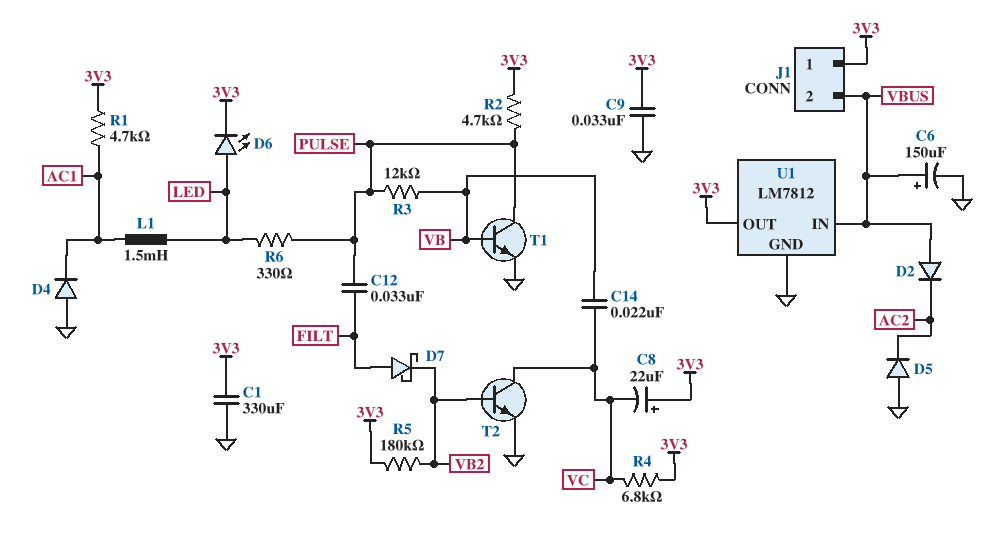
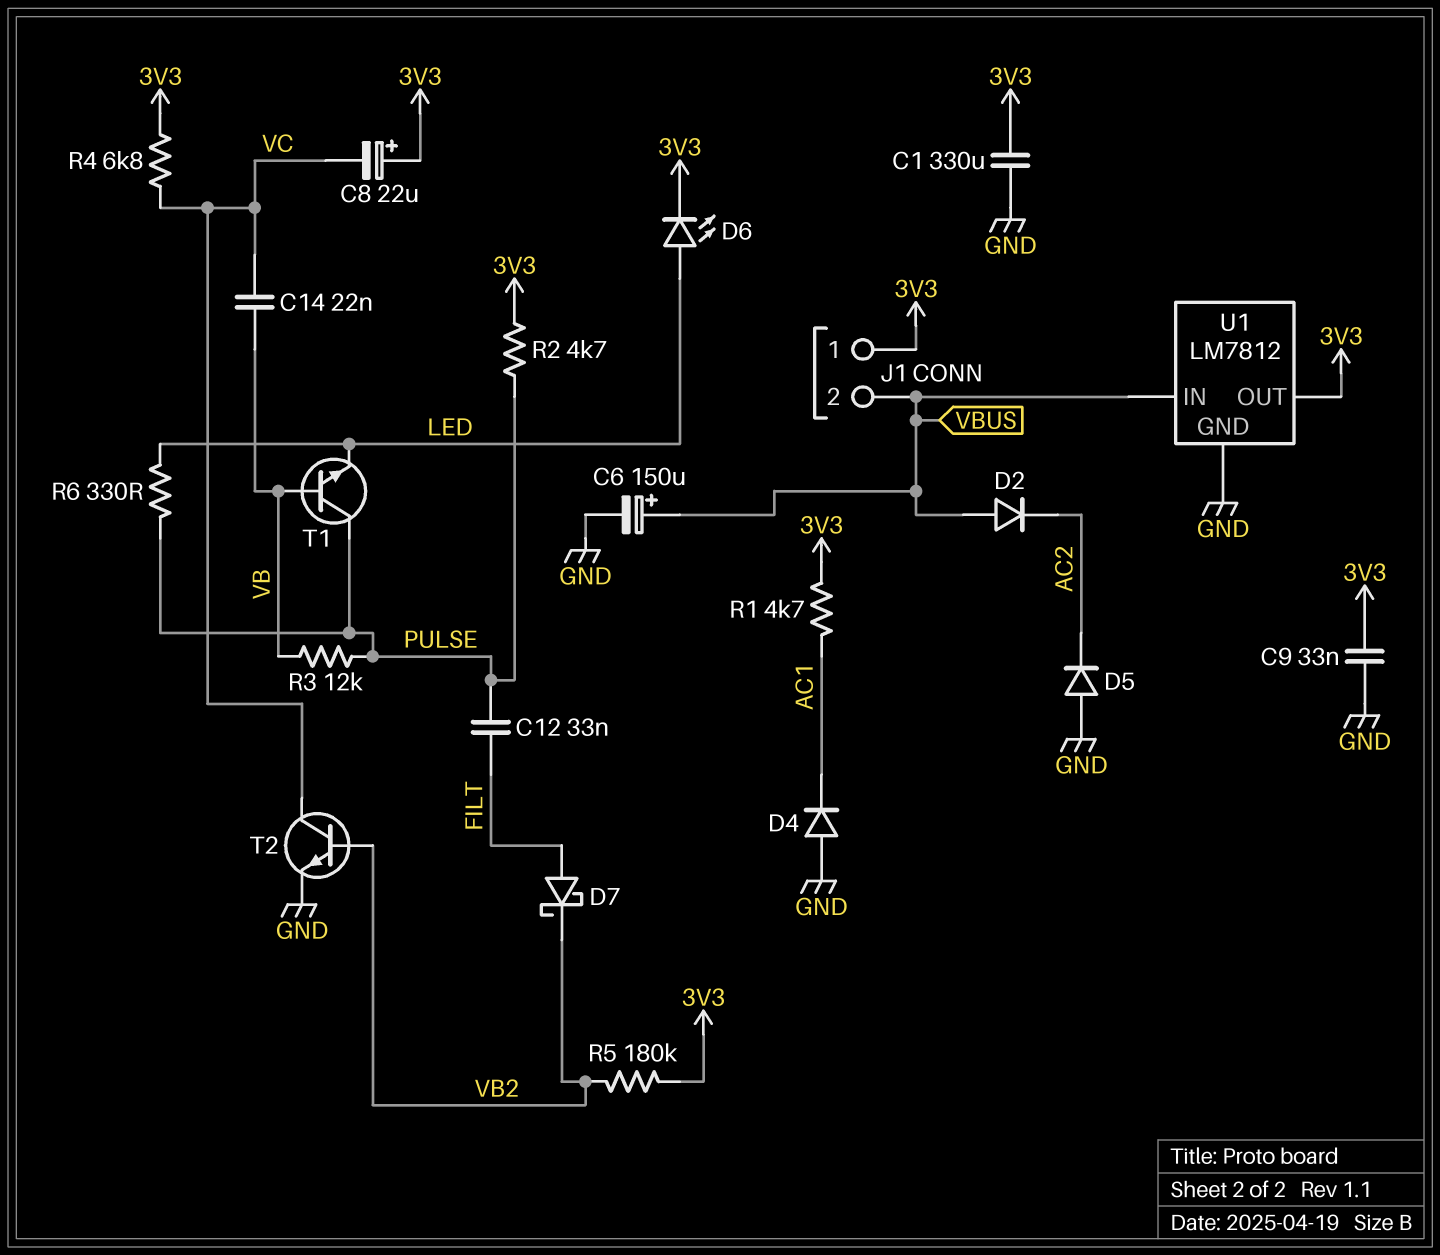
L1: 1.5mH (AC1, LED) -> none
T1: NPN (B VB, C PULSE, E GND) -> NPN (B VB, C PULSE, E LED)

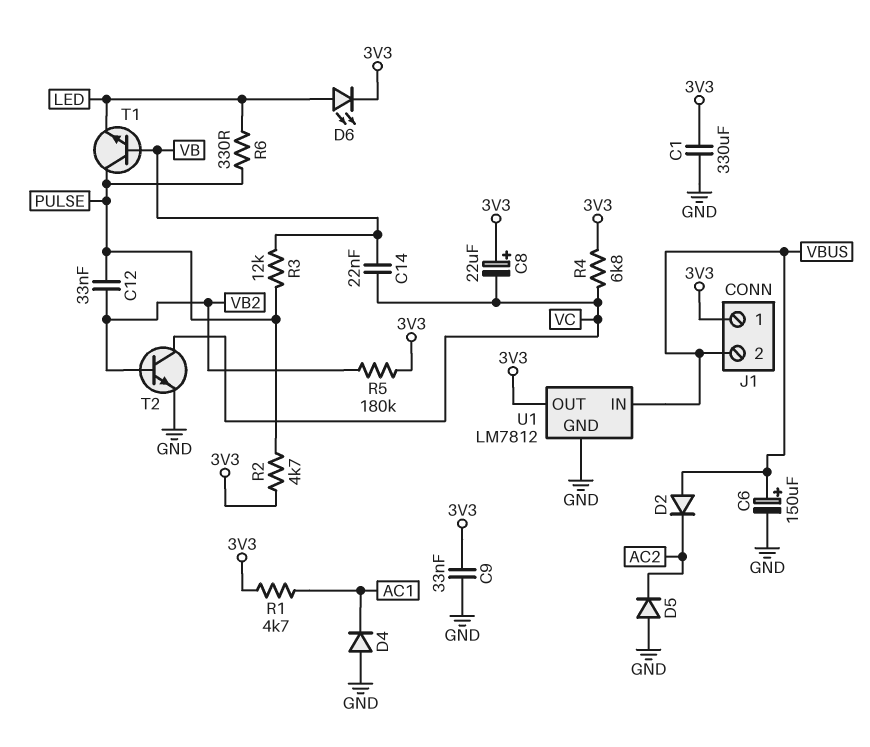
C12: 33nF (FILT, PULSE) -> 33nF (PULSE, VB2)
D7: schottky (A FILT, K VB2) -> none

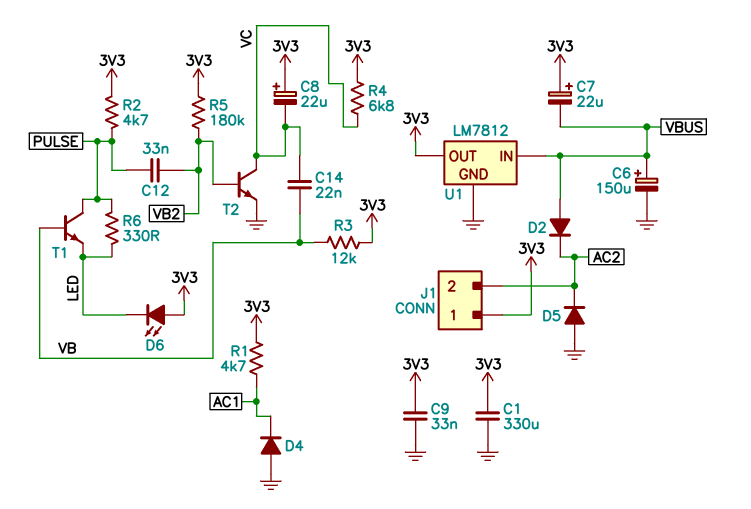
C7: none -> 22uF (plus 3V3, minus VBUS)
D6: LED (A LED, K 3V3) -> LED (A 3V3, K LED)
J1 pin 2: VBUS -> AC2
R3: 12k (PULSE, VB) -> 12k (3V3, VB)

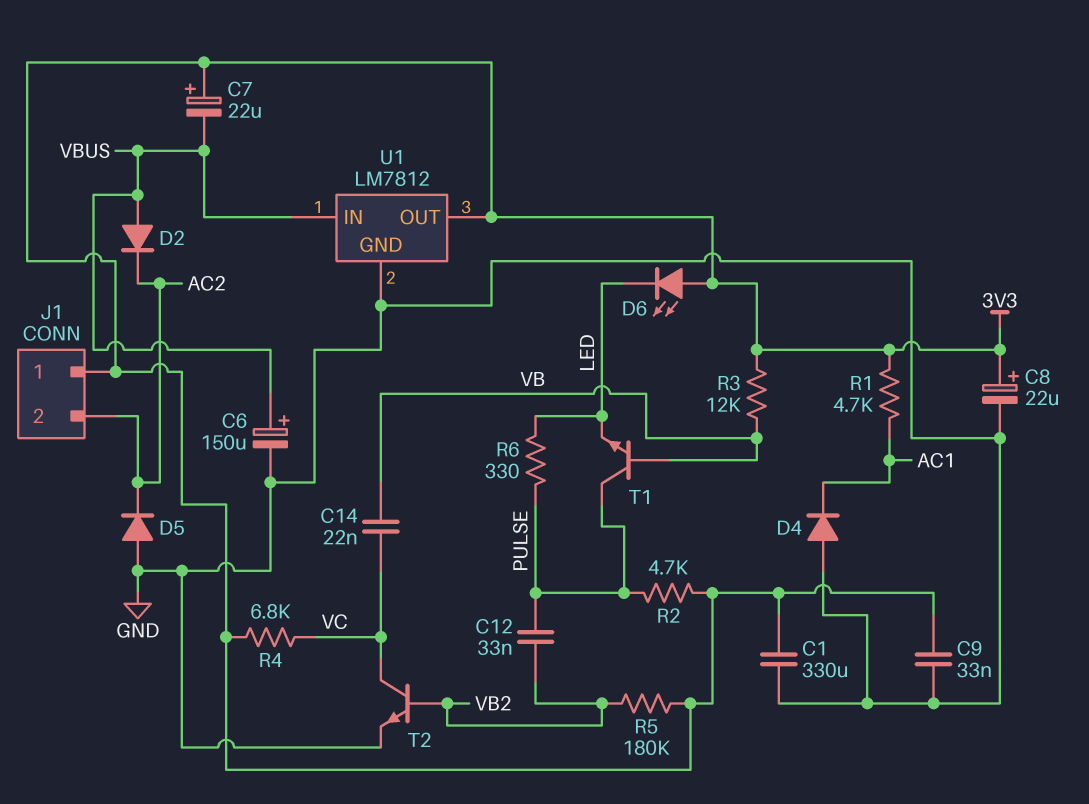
C8: 22uF (plus 3V3, minus VC) -> 22uF (plus 3V3, minus GND)

